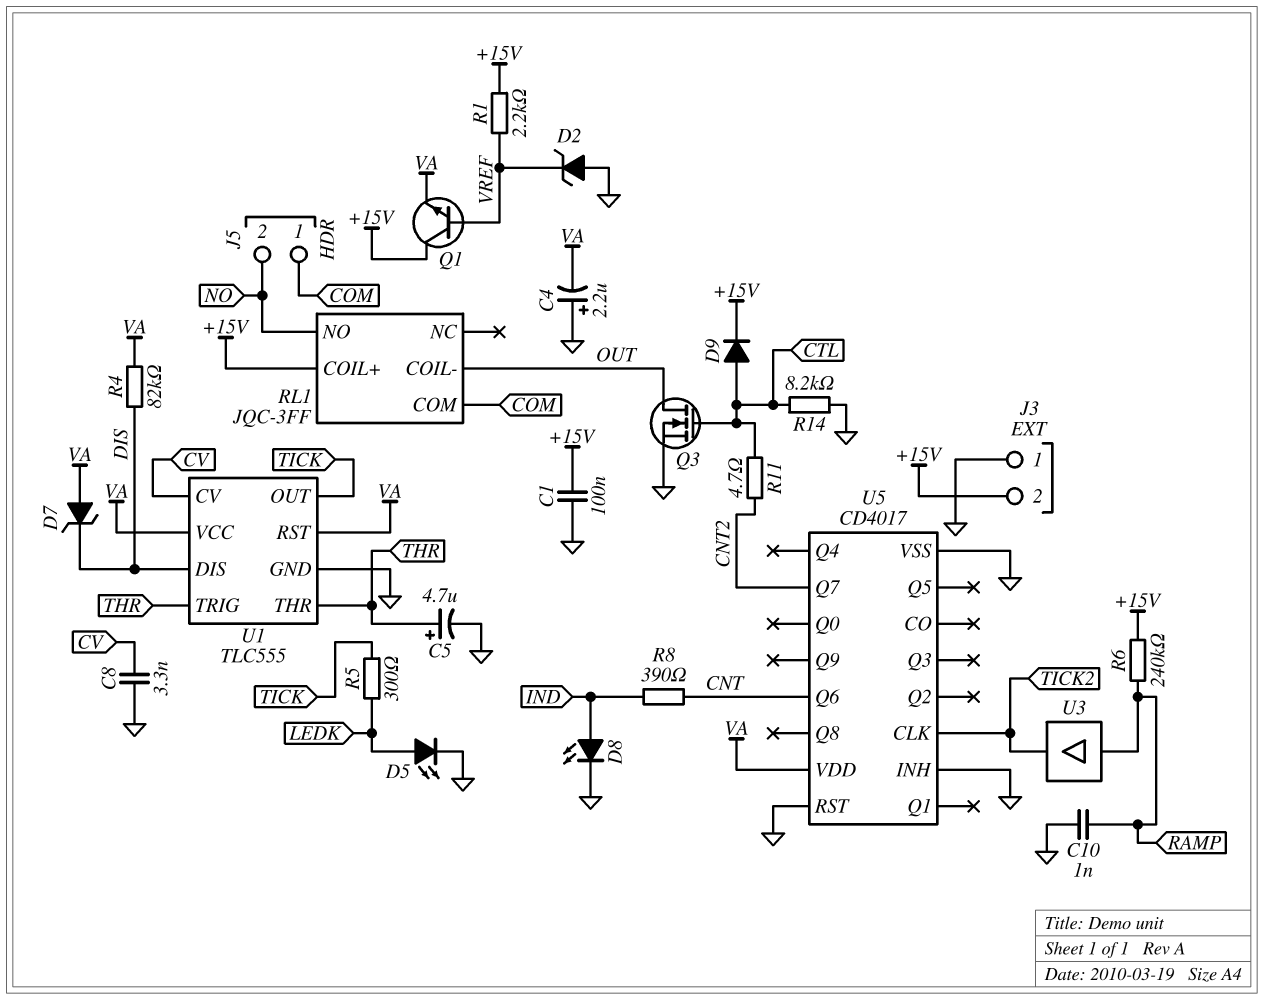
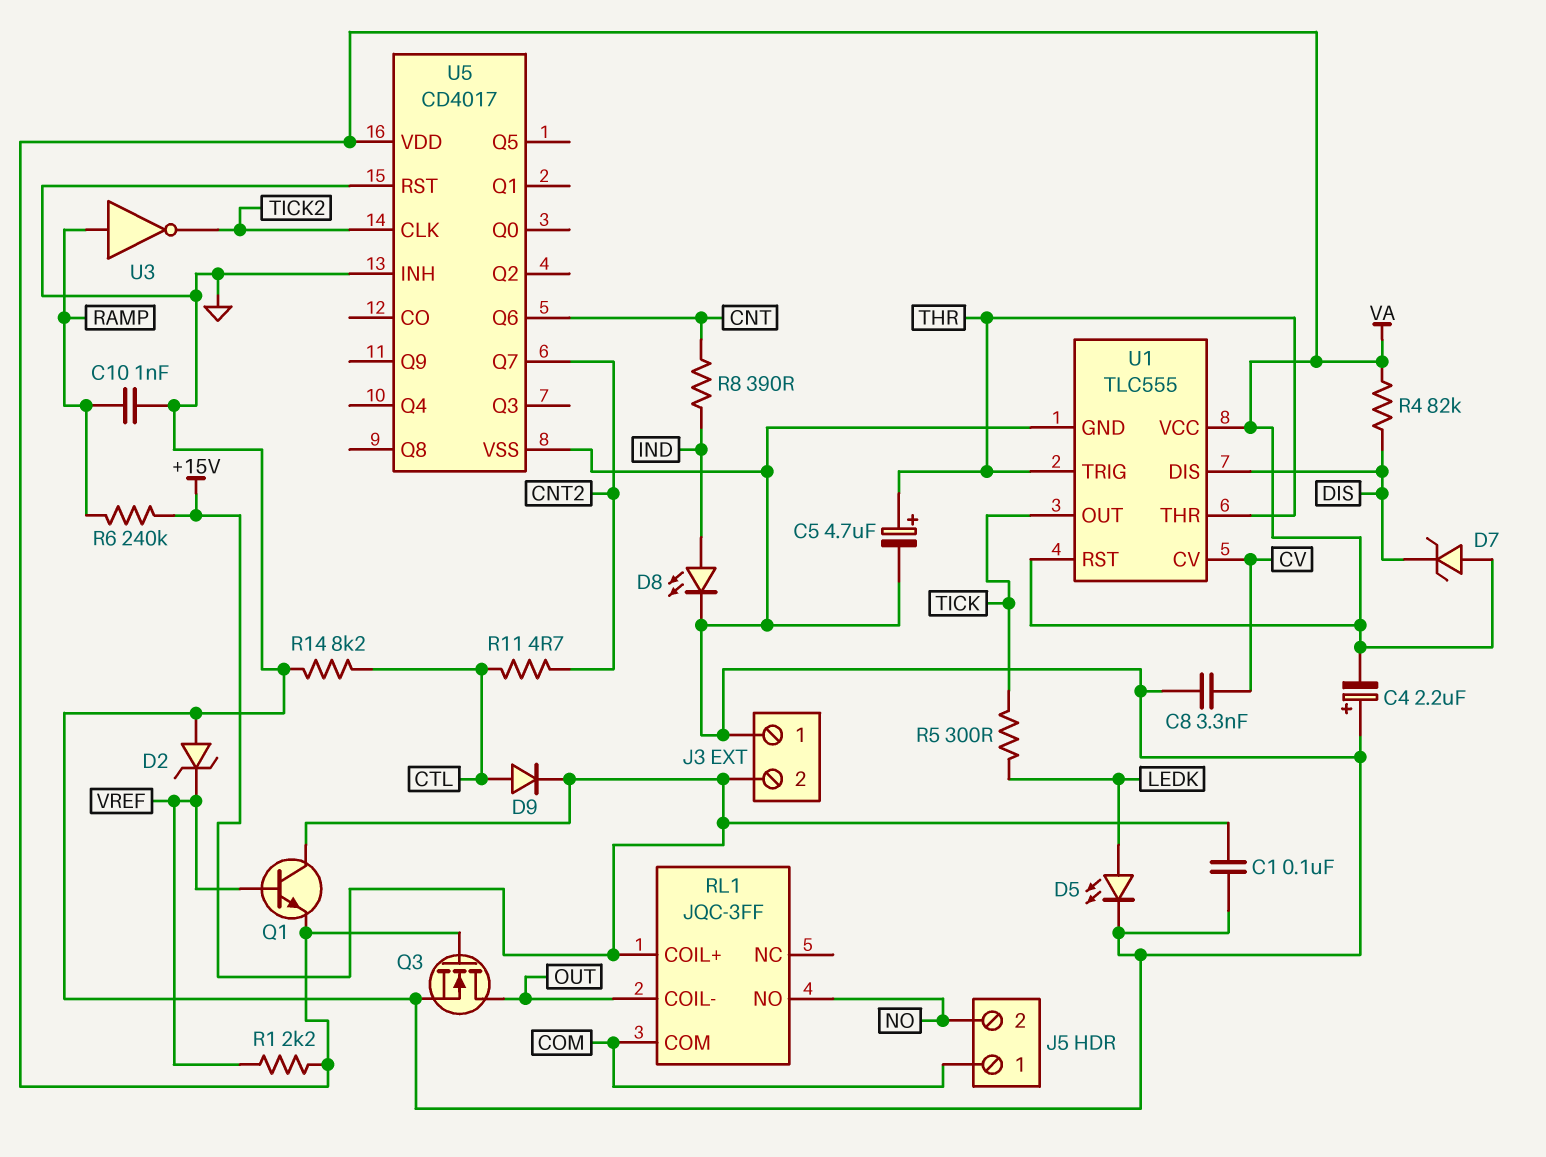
Q3: NMOS (G CTL, D OUT, S GND) -> NMOS (G VA, D OUT, S GND)
R1: 2.2k (+15V, VREF) -> 2.2k (VA, VREF)
U3: buffer (in RAMP, out TICK2) -> NOT (in RAMP, out TICK2)

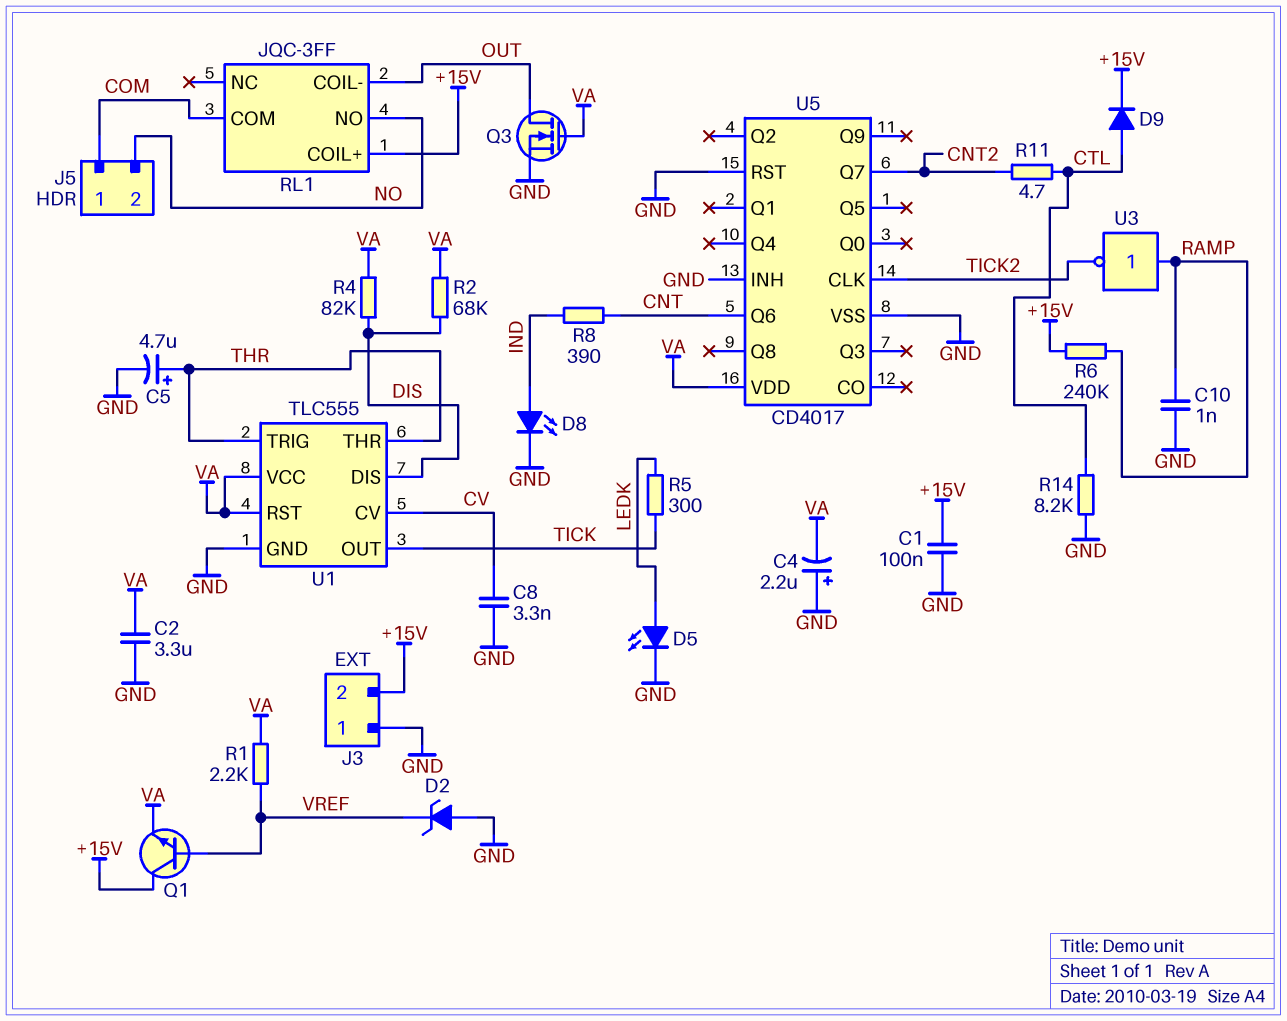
C2: none -> 3.3uF (GND, VA)
D7: zener (A VA, K DIS) -> none
R2: none -> 68k (DIS, VA)

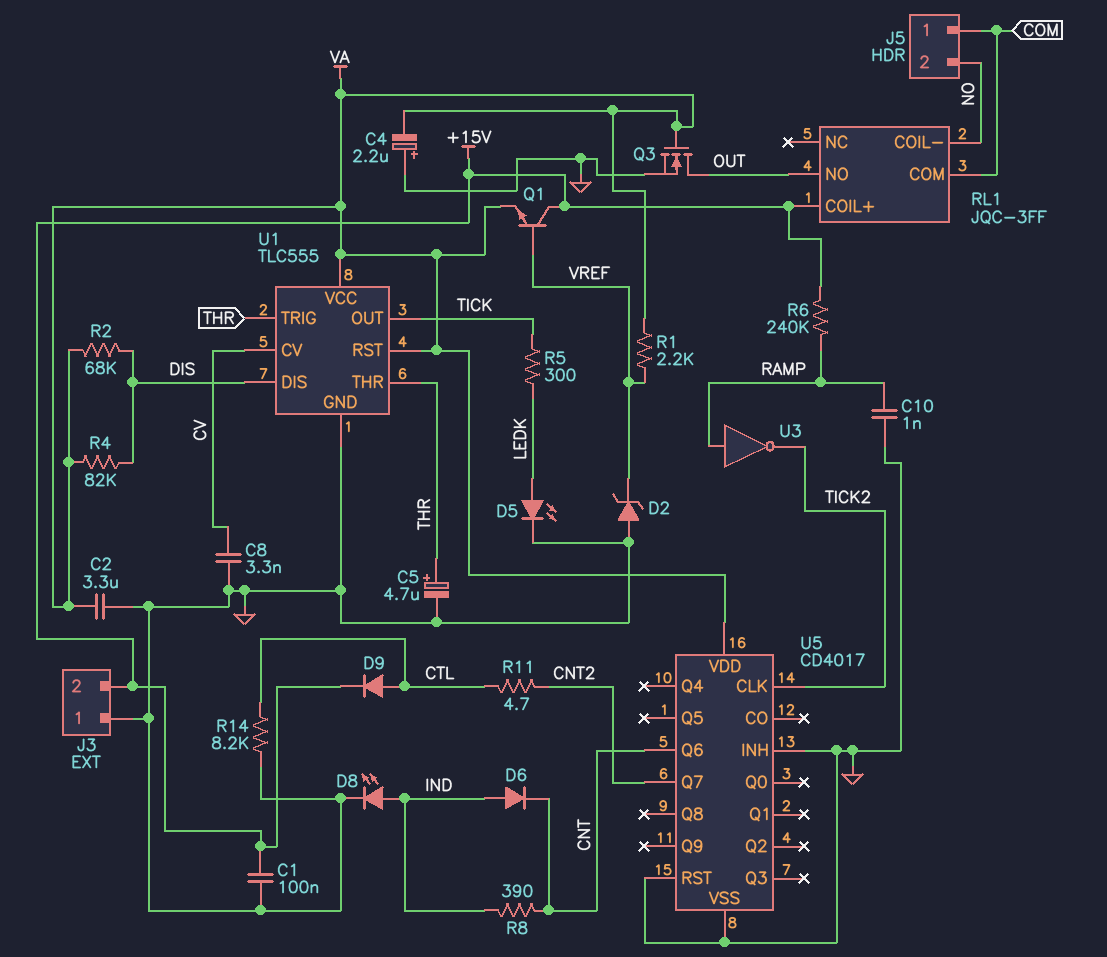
D6: none -> diode (A IND, K CNT)
RL1 pin COIL-: OUT -> NO
RL1 pin NO: NO -> OUT

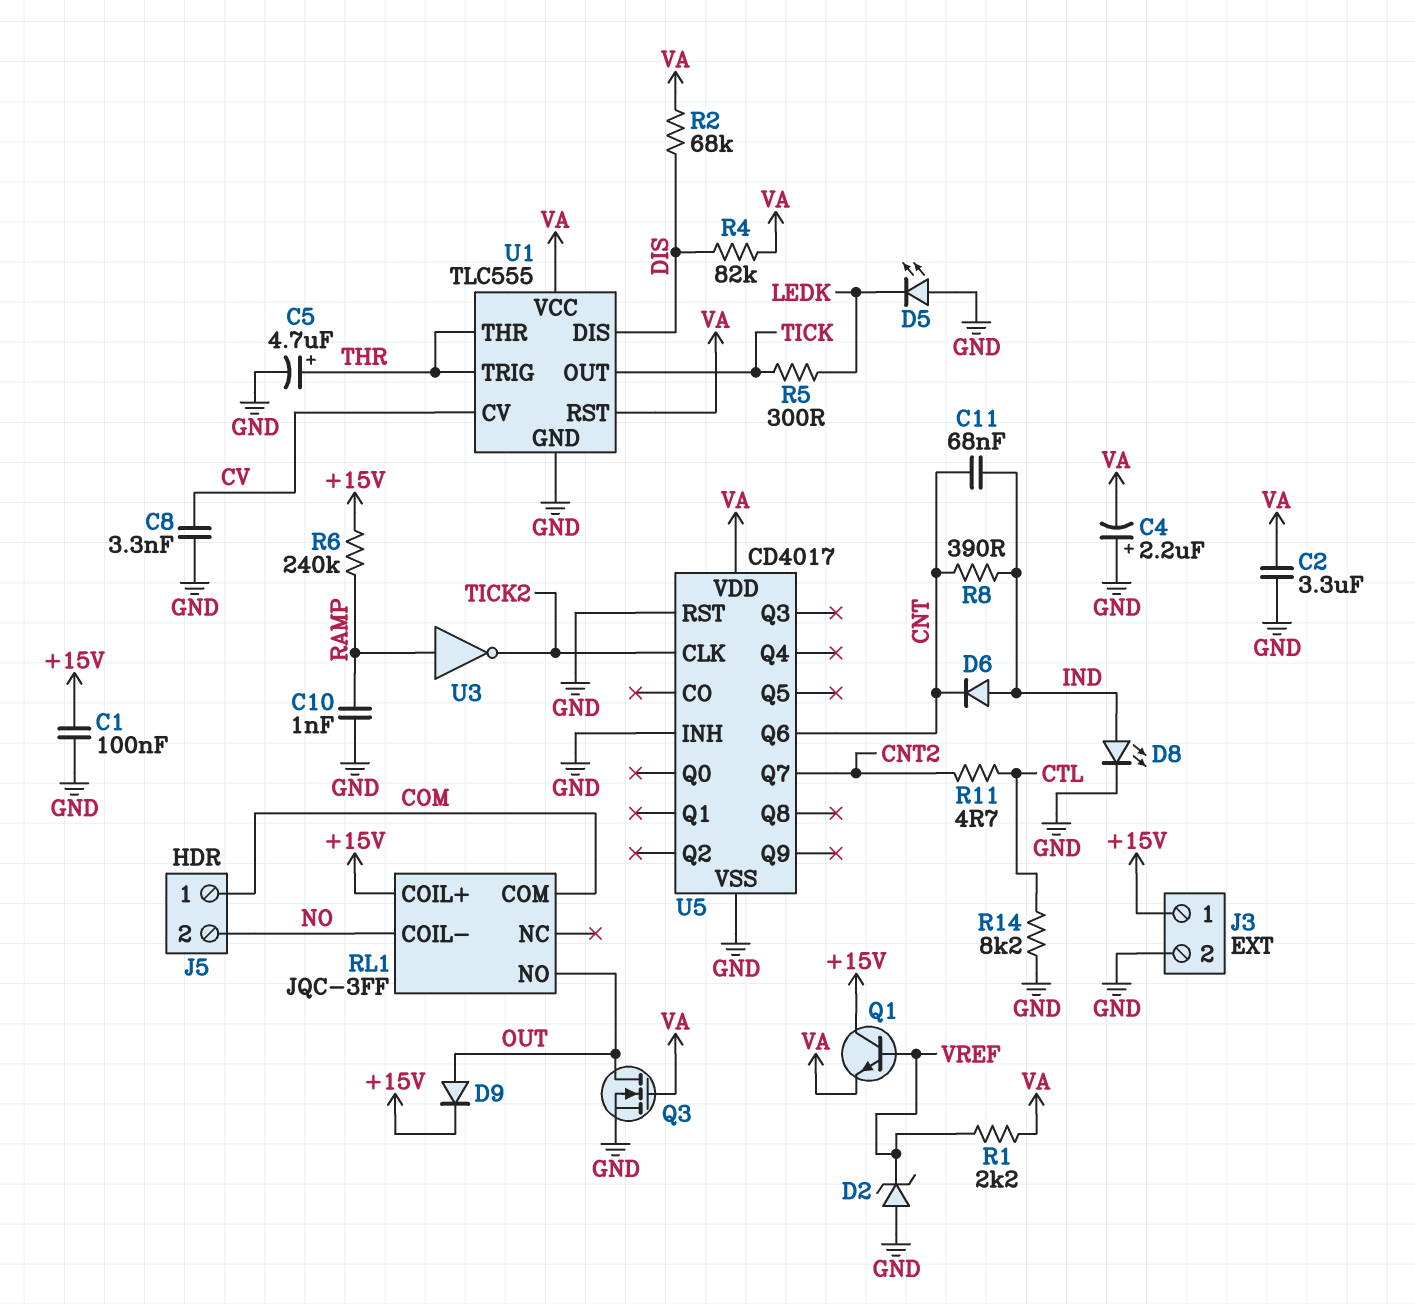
C11: none -> 68nF (CNT, IND)
D5: LED (A LEDK, K GND) -> LED (A GND, K LEDK)
D9: diode (A CTL, K +15V) -> diode (A OUT, K +15V)
J3 pin 1: GND -> +15V
J3 pin 2: +15V -> GND

